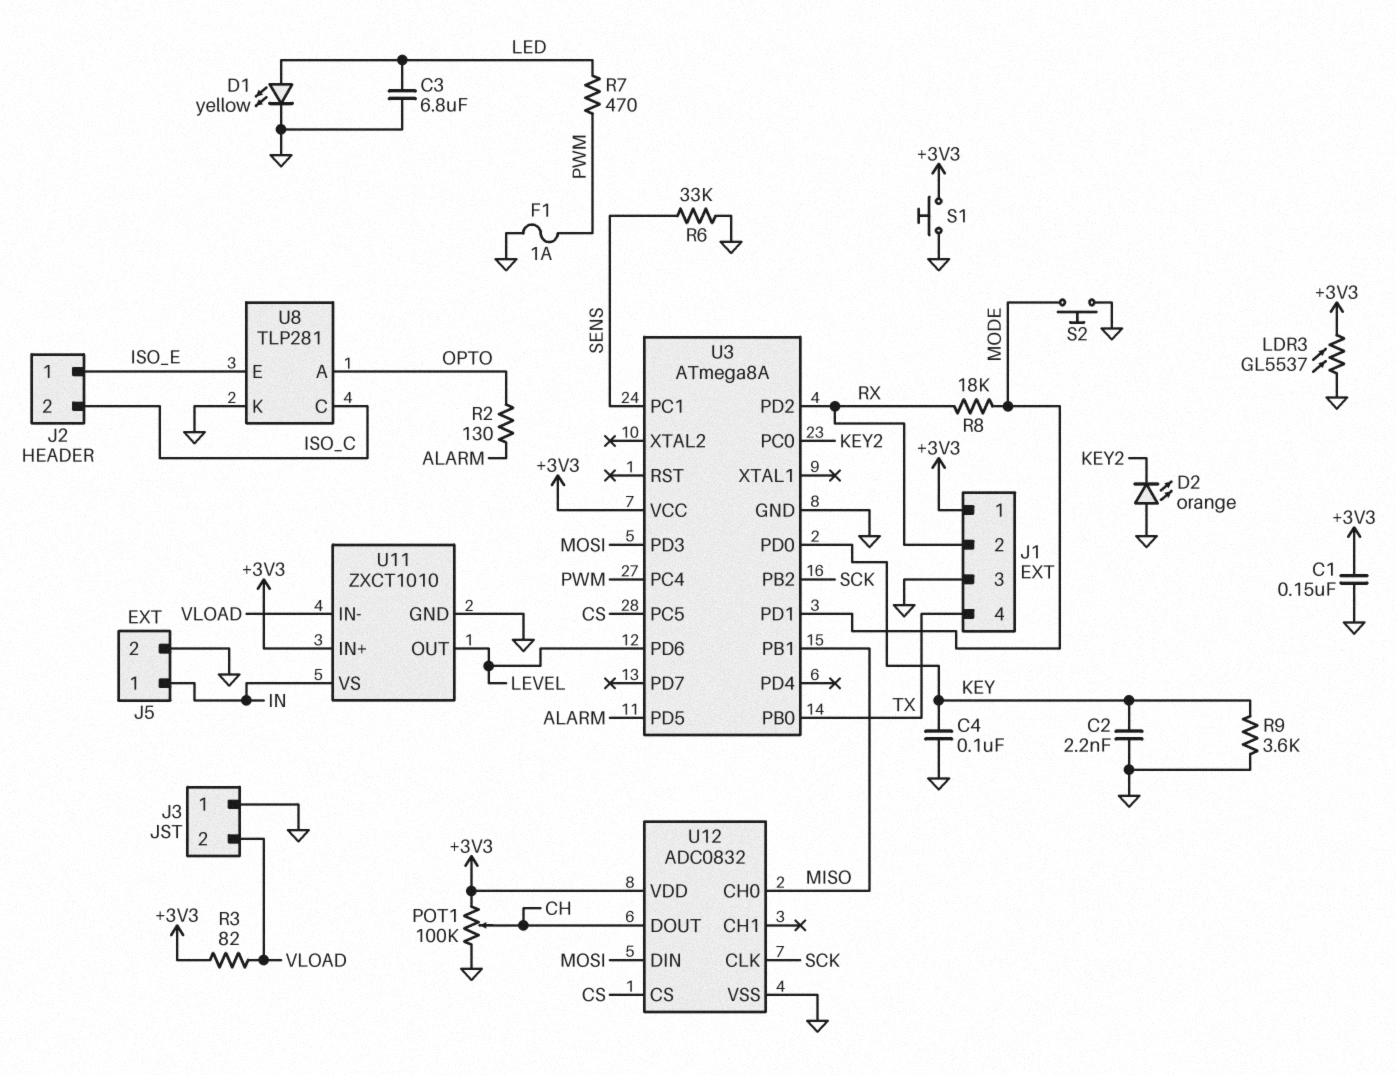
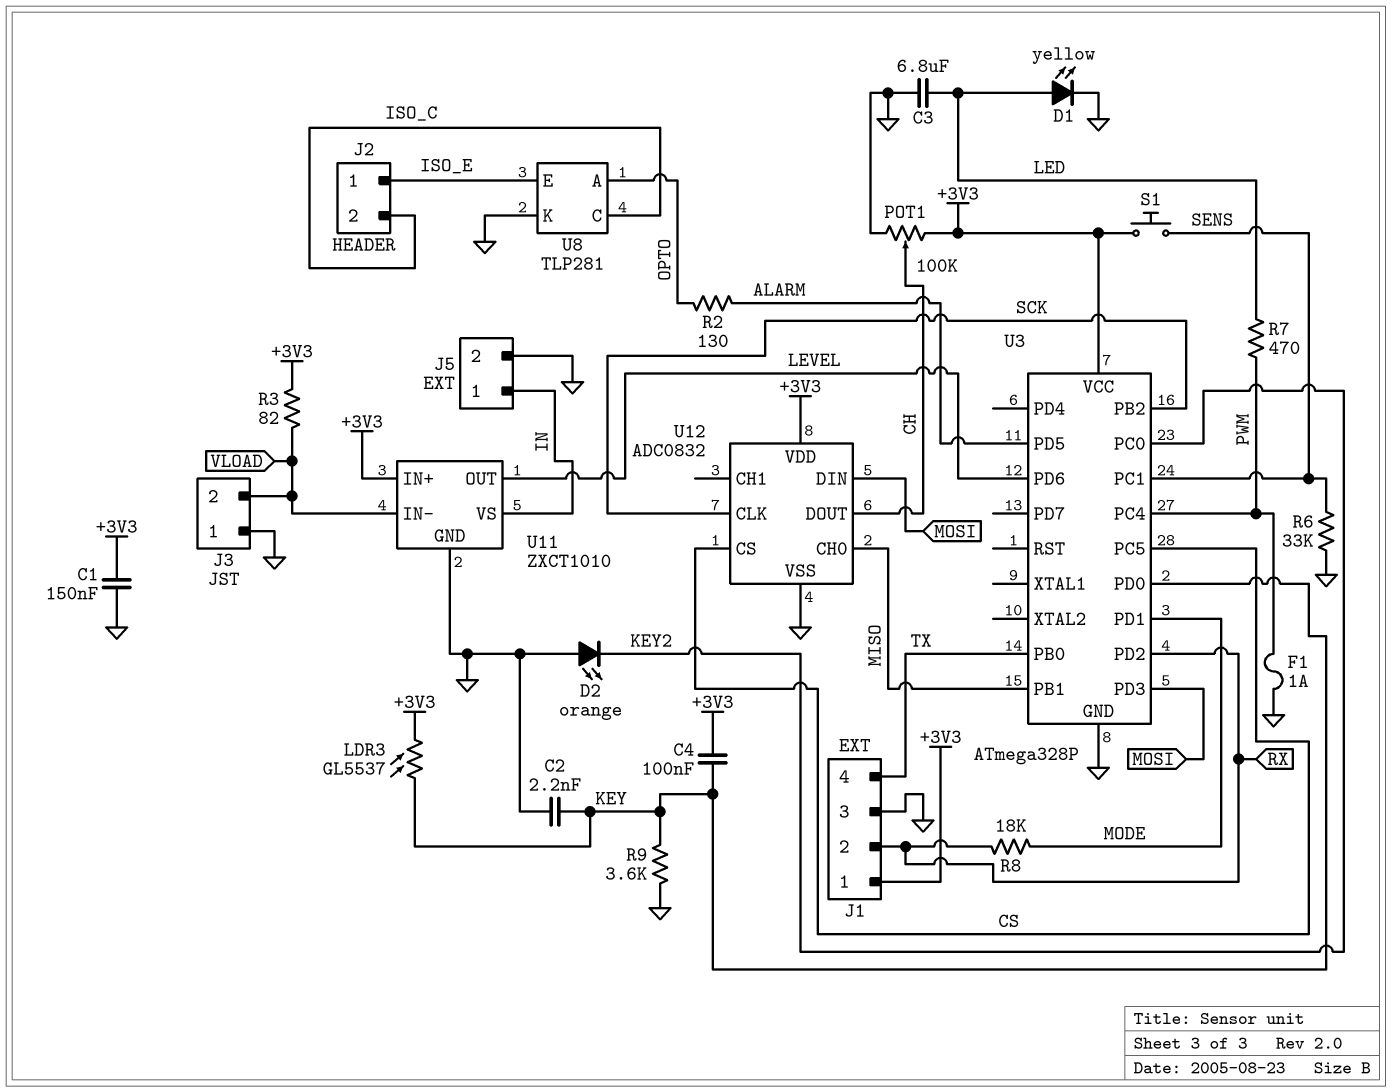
C4: 100nF (GND, KEY) -> 100nF (+3V3, KEY)
LDR3: GL5537 (+3V3, GND) -> GL5537 (+3V3, KEY)
S1: button (+3V3, GND) -> button (+3V3, SENS)
S2: button (GND, MODE) -> none
U3: ATmega8A -> ATmega328P

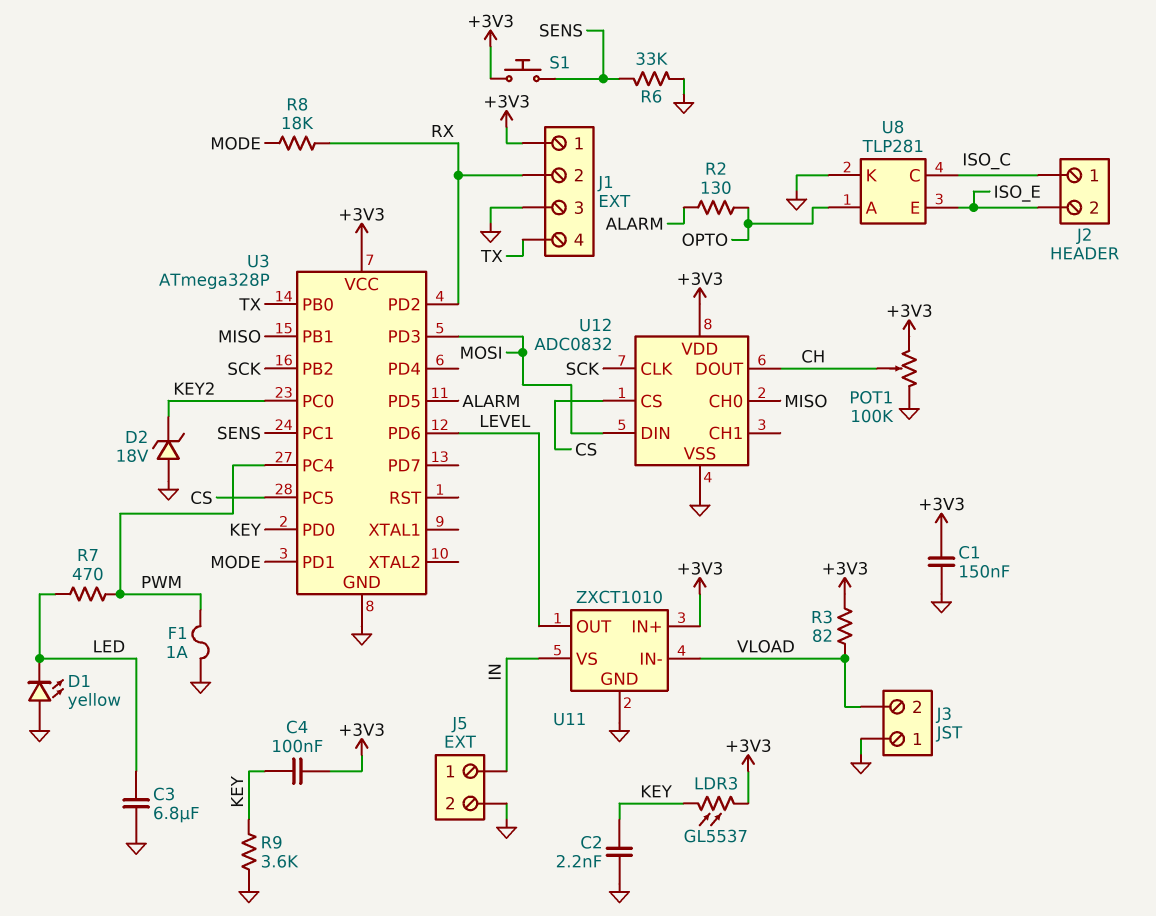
D1: LED yellow (A LED, K GND) -> LED yellow (A GND, K LED)
D2: LED orange (A GND, K KEY2) -> zener 18V (A GND, K KEY2)
J2 pin 1: ISO_E -> ISO_C
J2 pin 2: ISO_C -> ISO_E

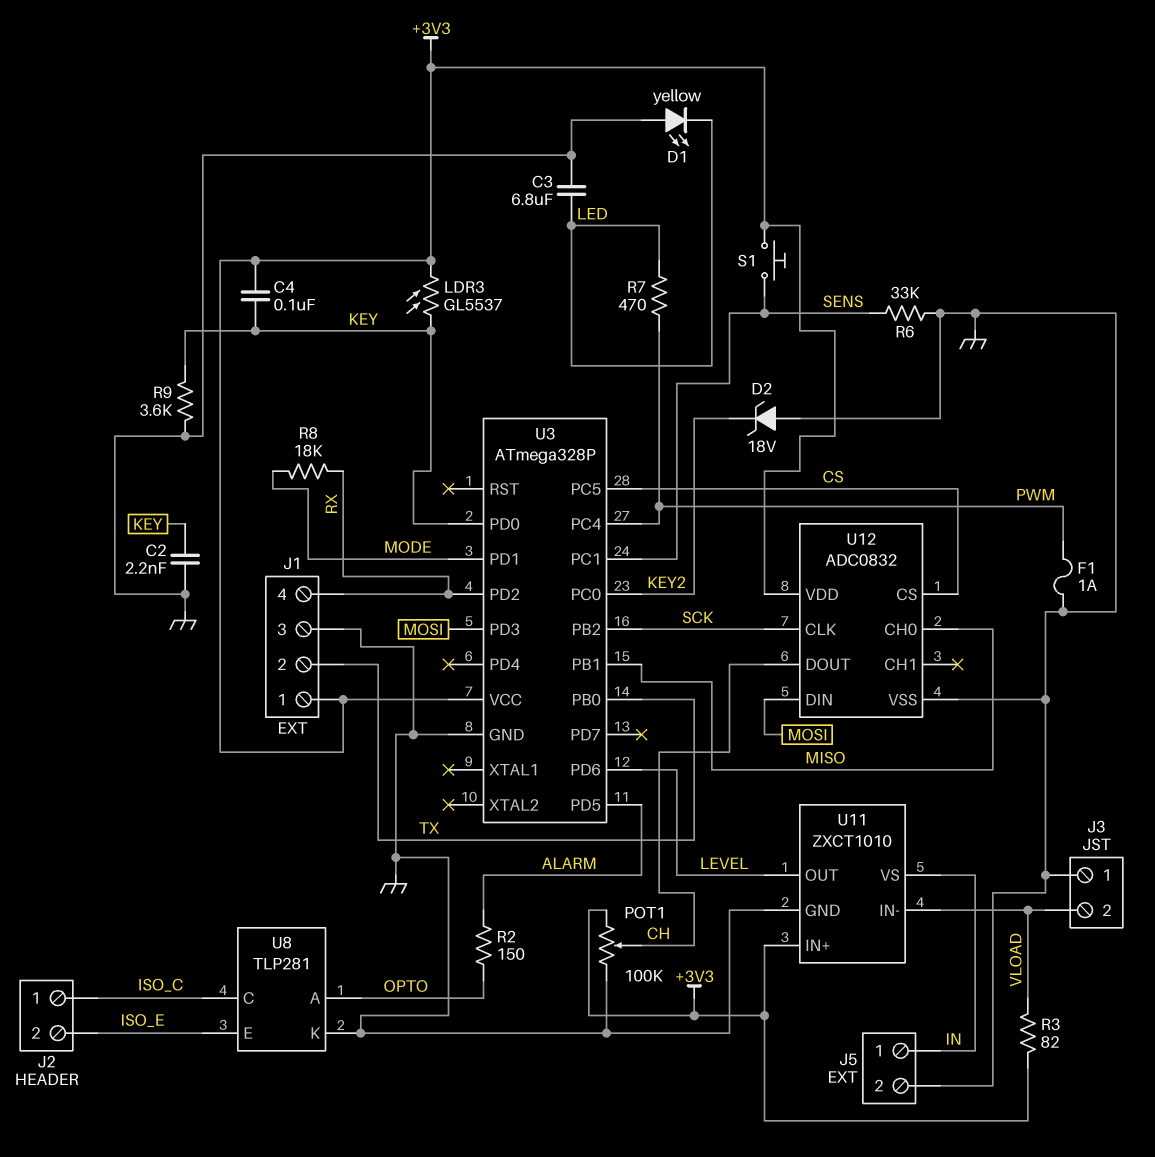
C1: 150nF (+3V3, GND) -> none
J1 pin 2: RX -> TX
J1 pin 4: TX -> RX
R2: 130 (ALARM, OPTO) -> 150 (ALARM, OPTO)

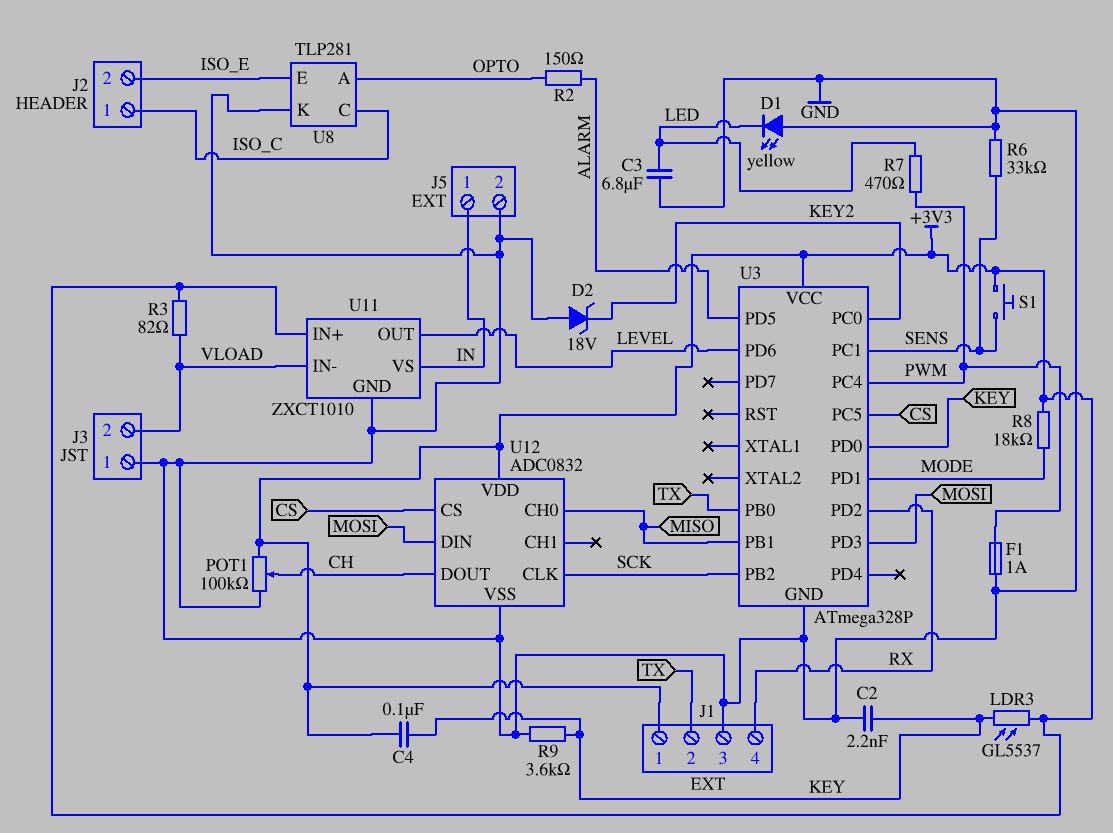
R8: 18k (MODE, RX) -> 18k (+3V3, MODE)

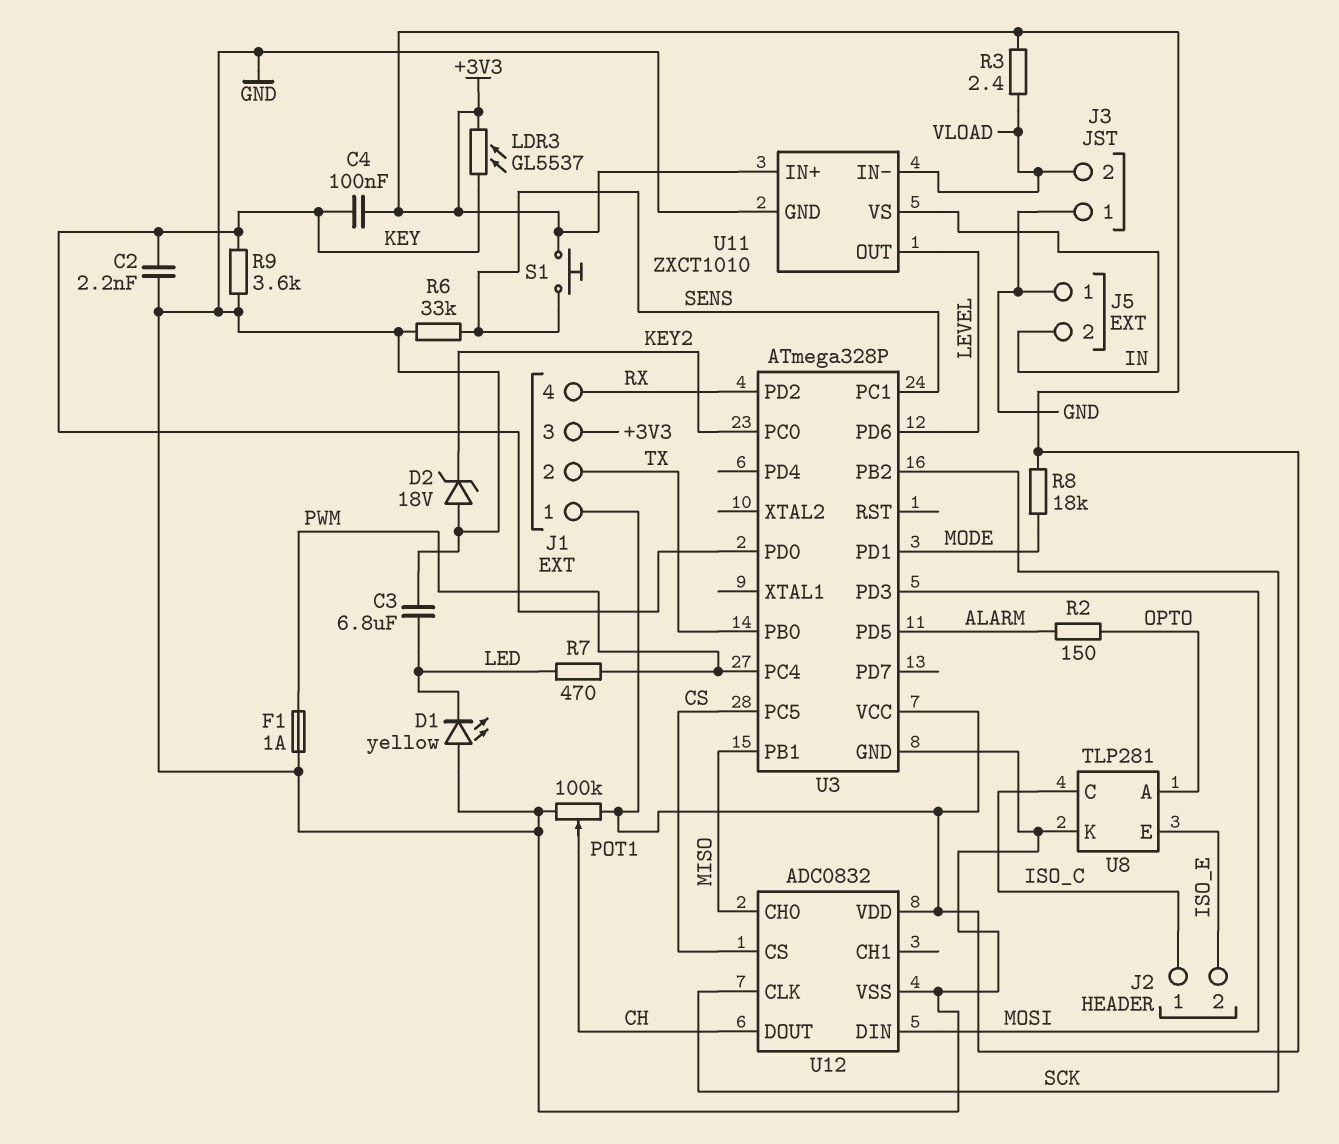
J1 pin 3: GND -> +3V3
J5 pin 1: IN -> GND
J5 pin 2: GND -> IN
R3: 82 (+3V3, VLOAD) -> 2.4 (+3V3, VLOAD)

